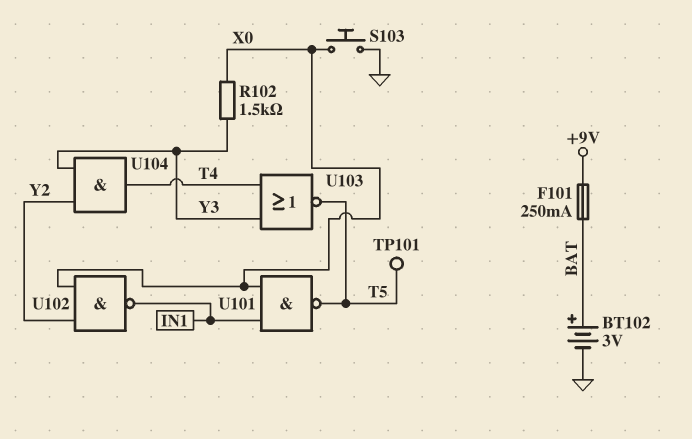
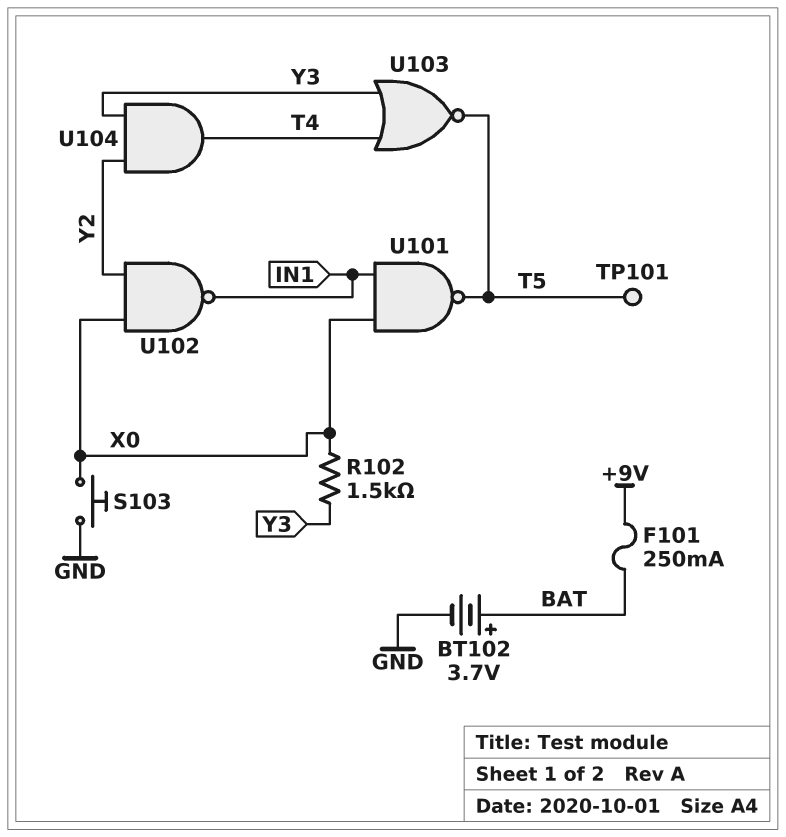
BT102: 3V (plus BAT, minus GND) -> 3.7V (plus BAT, minus GND)

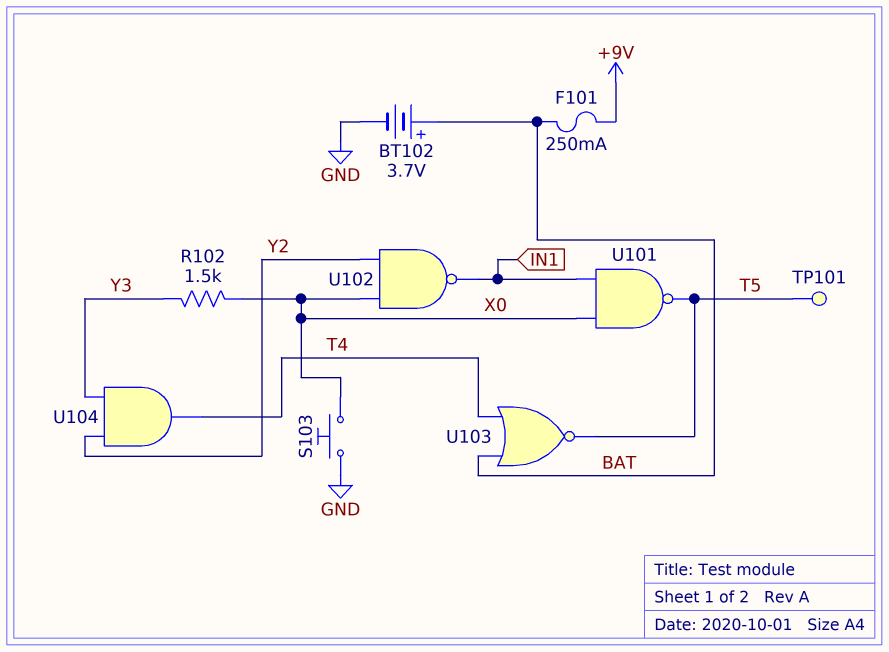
U103: NOR (in T4, in Y3, out T5) -> NOR (in BAT, in T4, out T5)

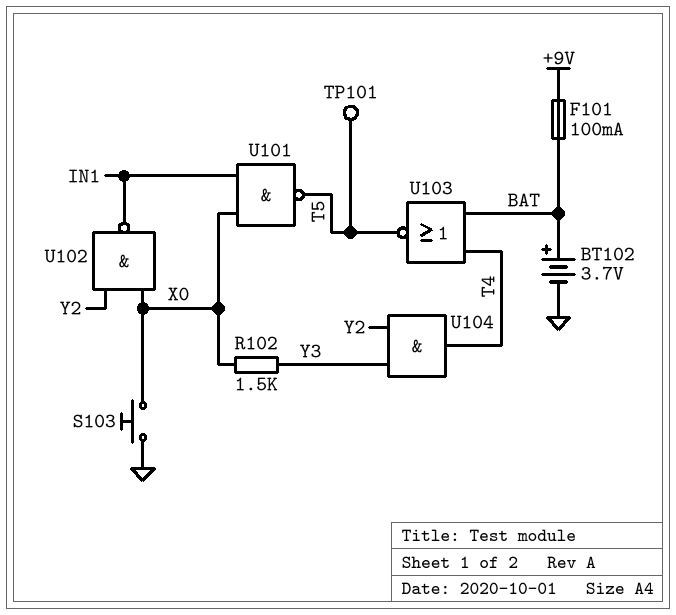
F101: 250mA (+9V, BAT) -> 100mA (+9V, BAT)

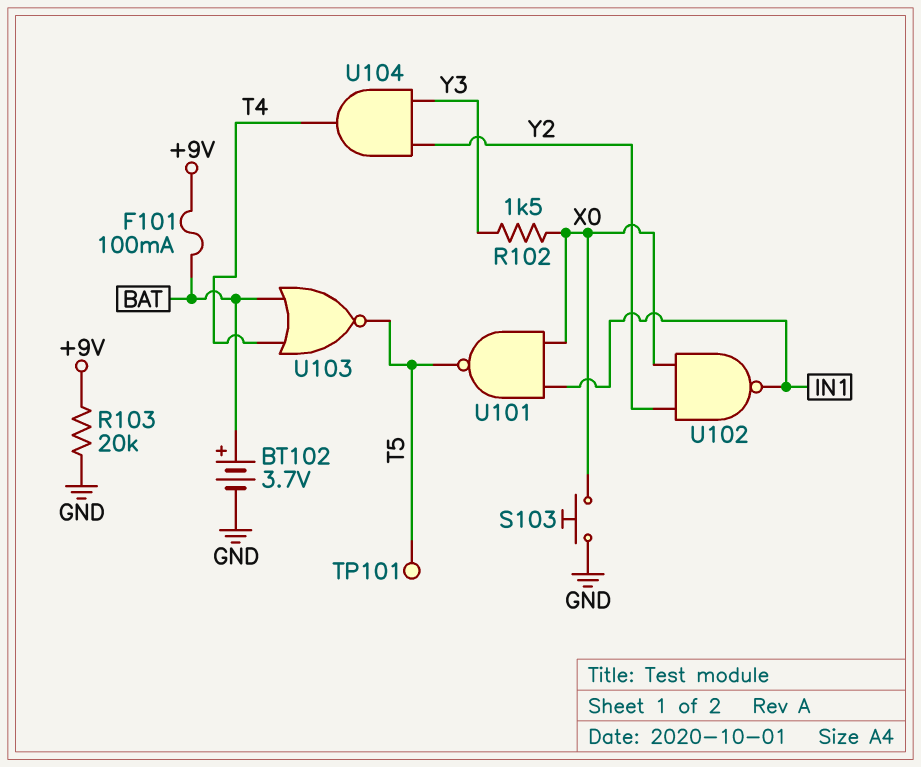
R103: none -> 20k (+9V, GND)

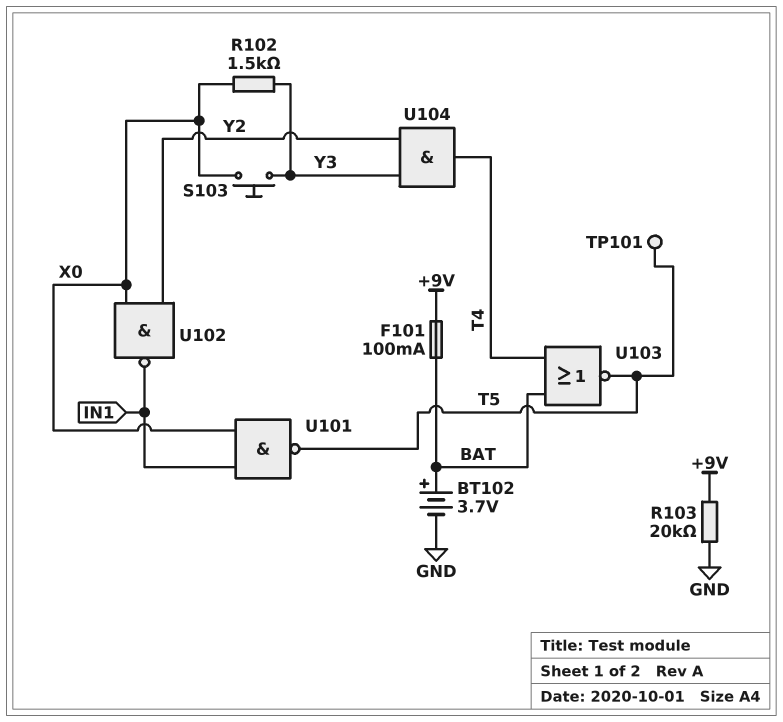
S103: button (GND, X0) -> button (X0, Y3)

